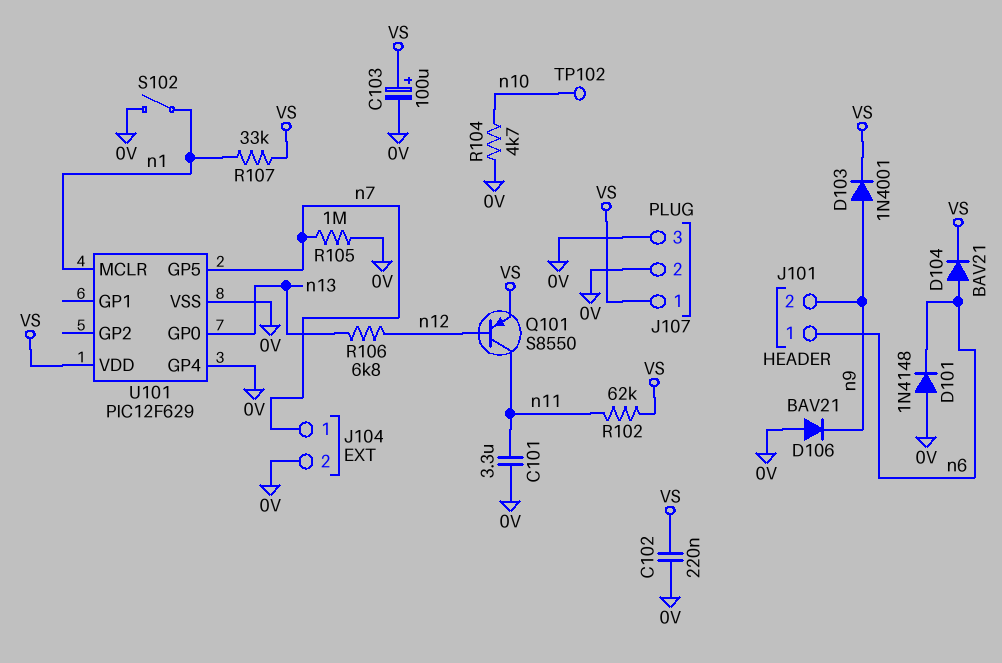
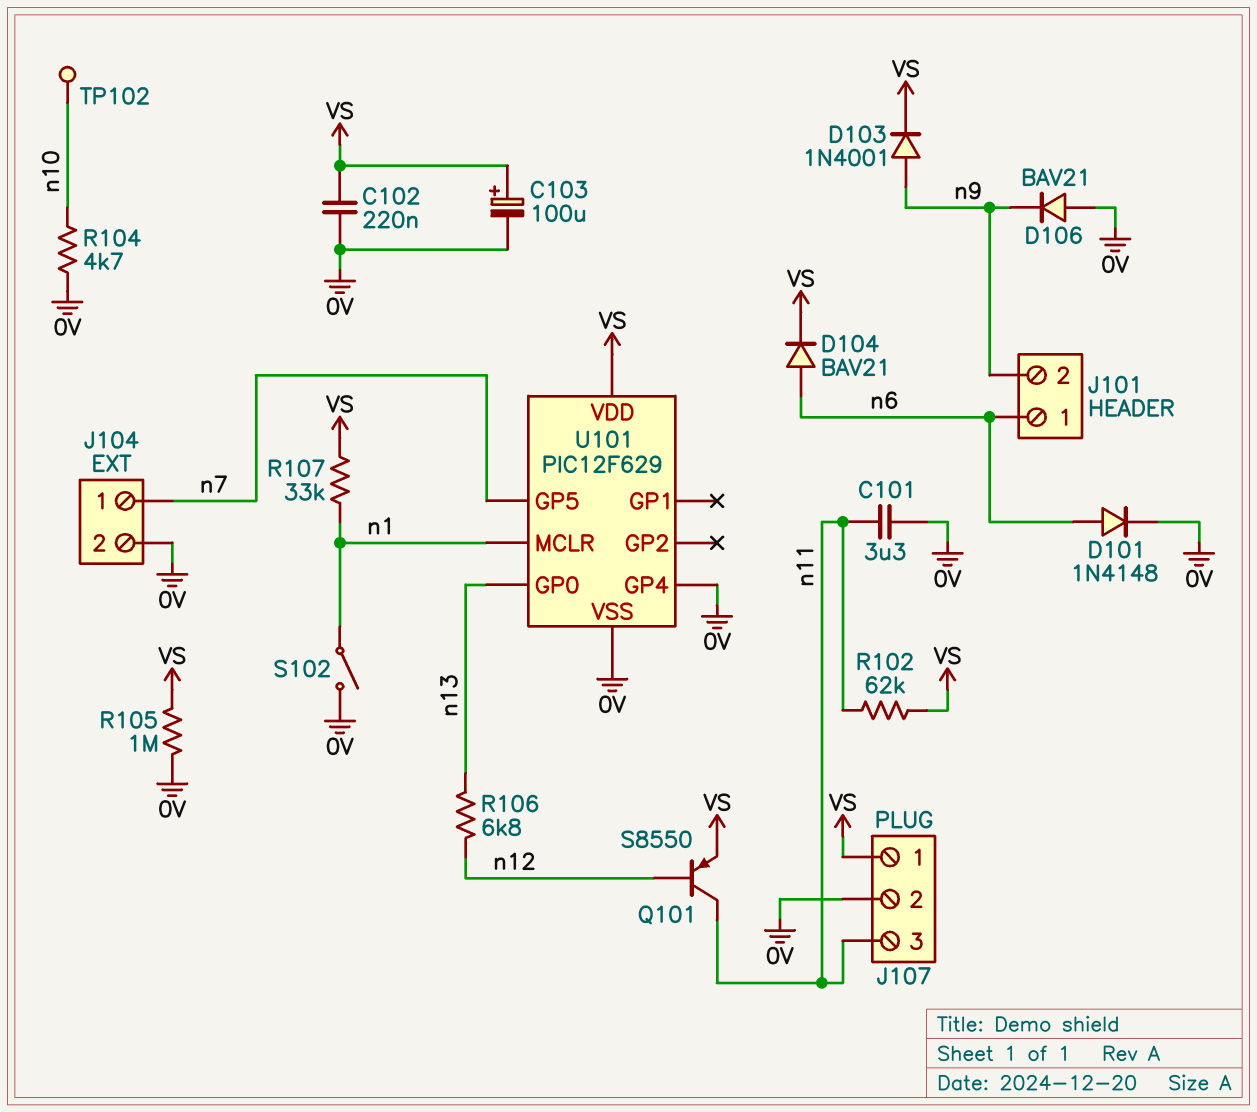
D101: diode 1N4148 (A 0V, K n6) -> diode 1N4148 (A n6, K 0V)
J107 pin 3: 0V -> n11
R105: 1M (0V, n7) -> 1M (0V, VS)

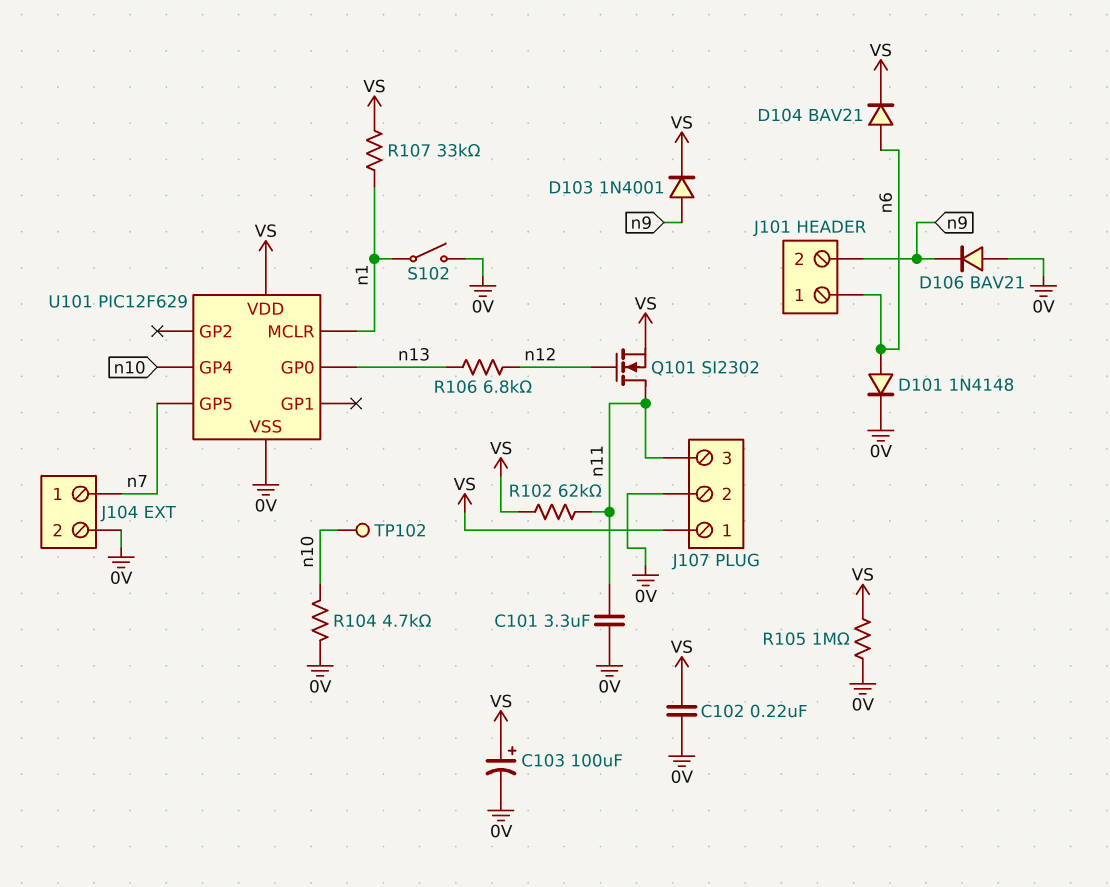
Q101: PNP S8550 (B n12, C n11, E VS) -> NMOS SI2302 (G n12, D n11, S VS)
U101 pin GP4: 0V -> n10

